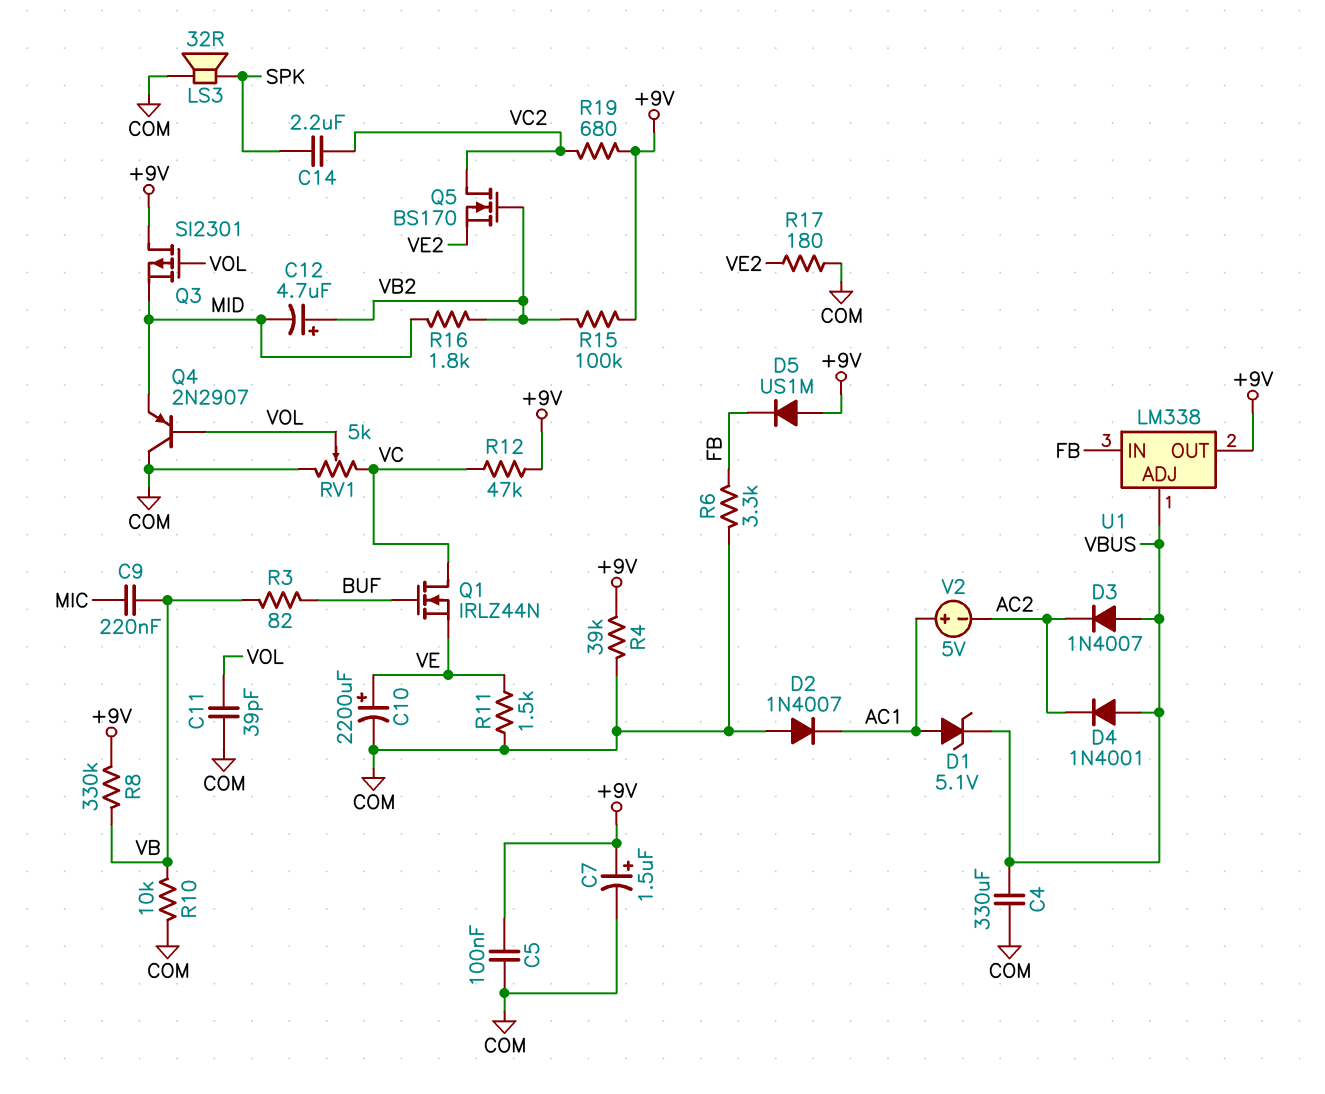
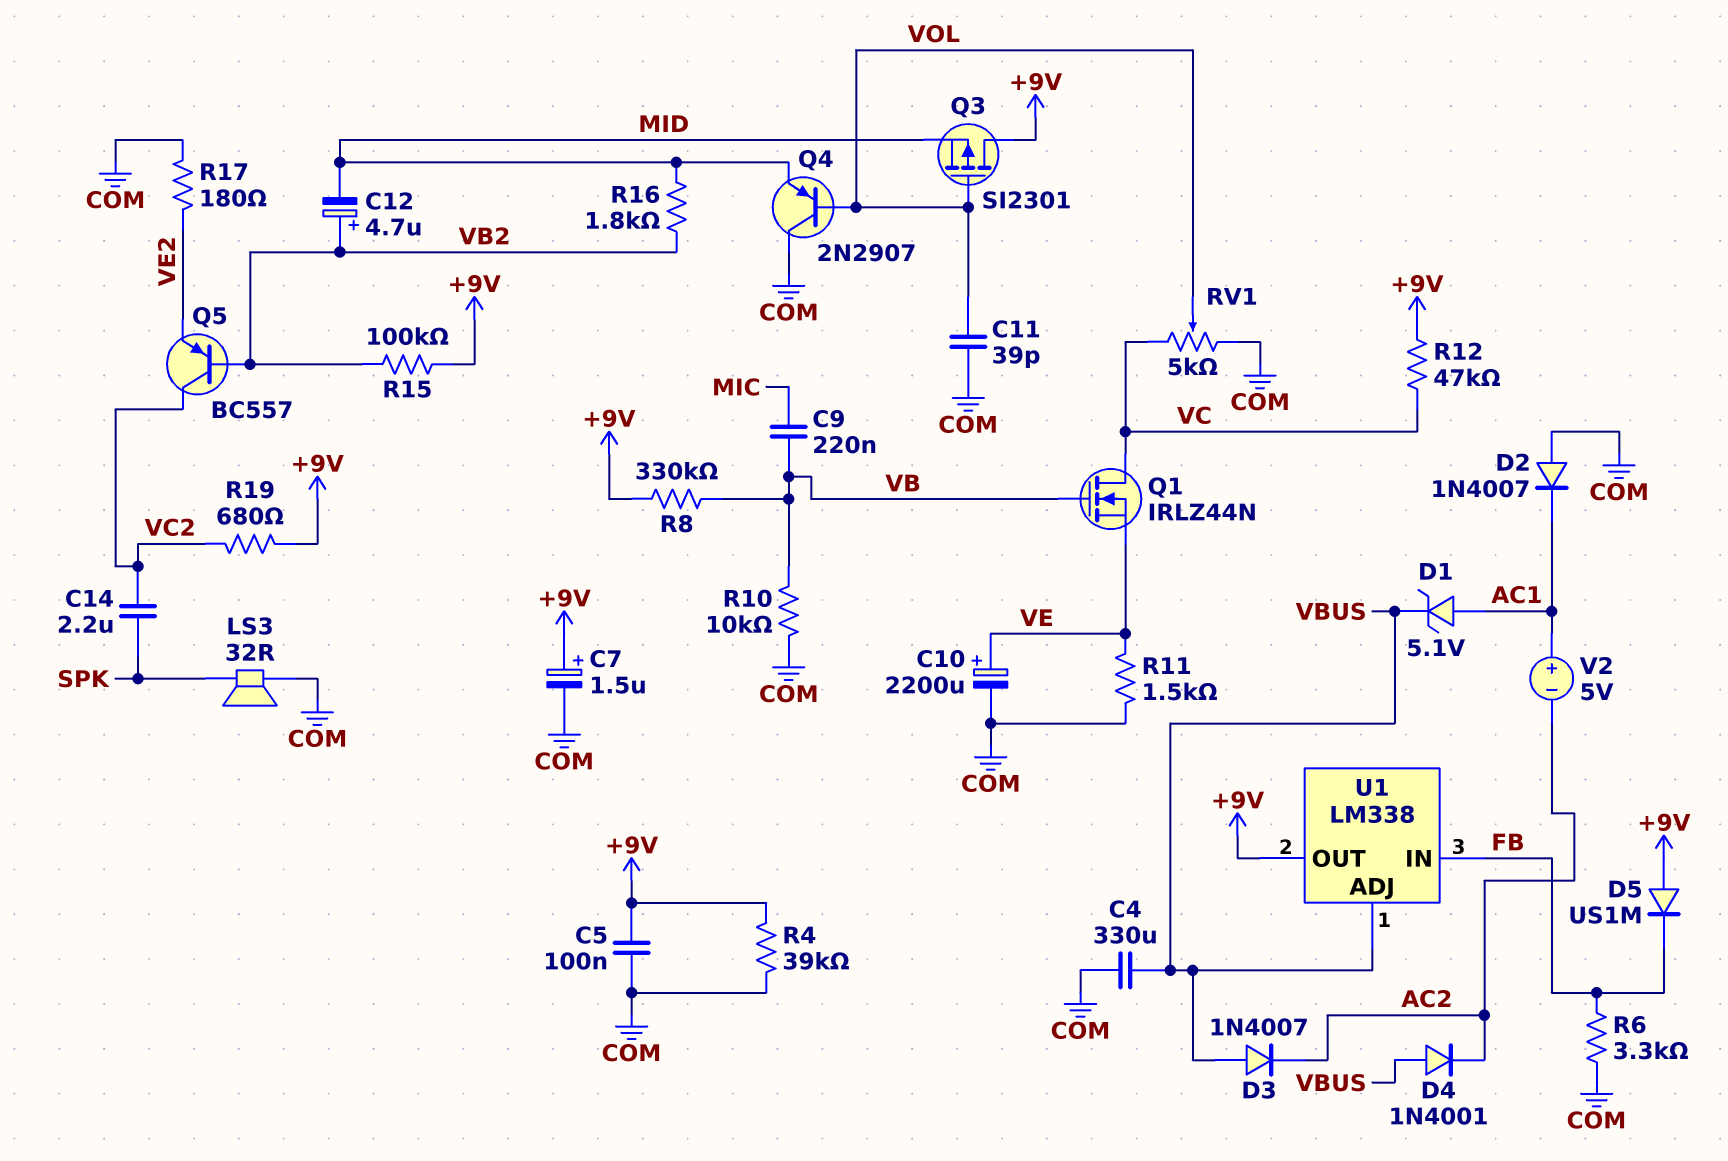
Q1: NMOS IRLZ44N (G BUF, D VC, S VE) -> NMOS IRLZ44N (G VB, D VC, S VE)
Q5: NMOS BS170 (G VB2, D VC2, S VE2) -> PNP BC557 (B VB2, C VC2, E VE2)
R3: 82 (BUF, VB) -> none

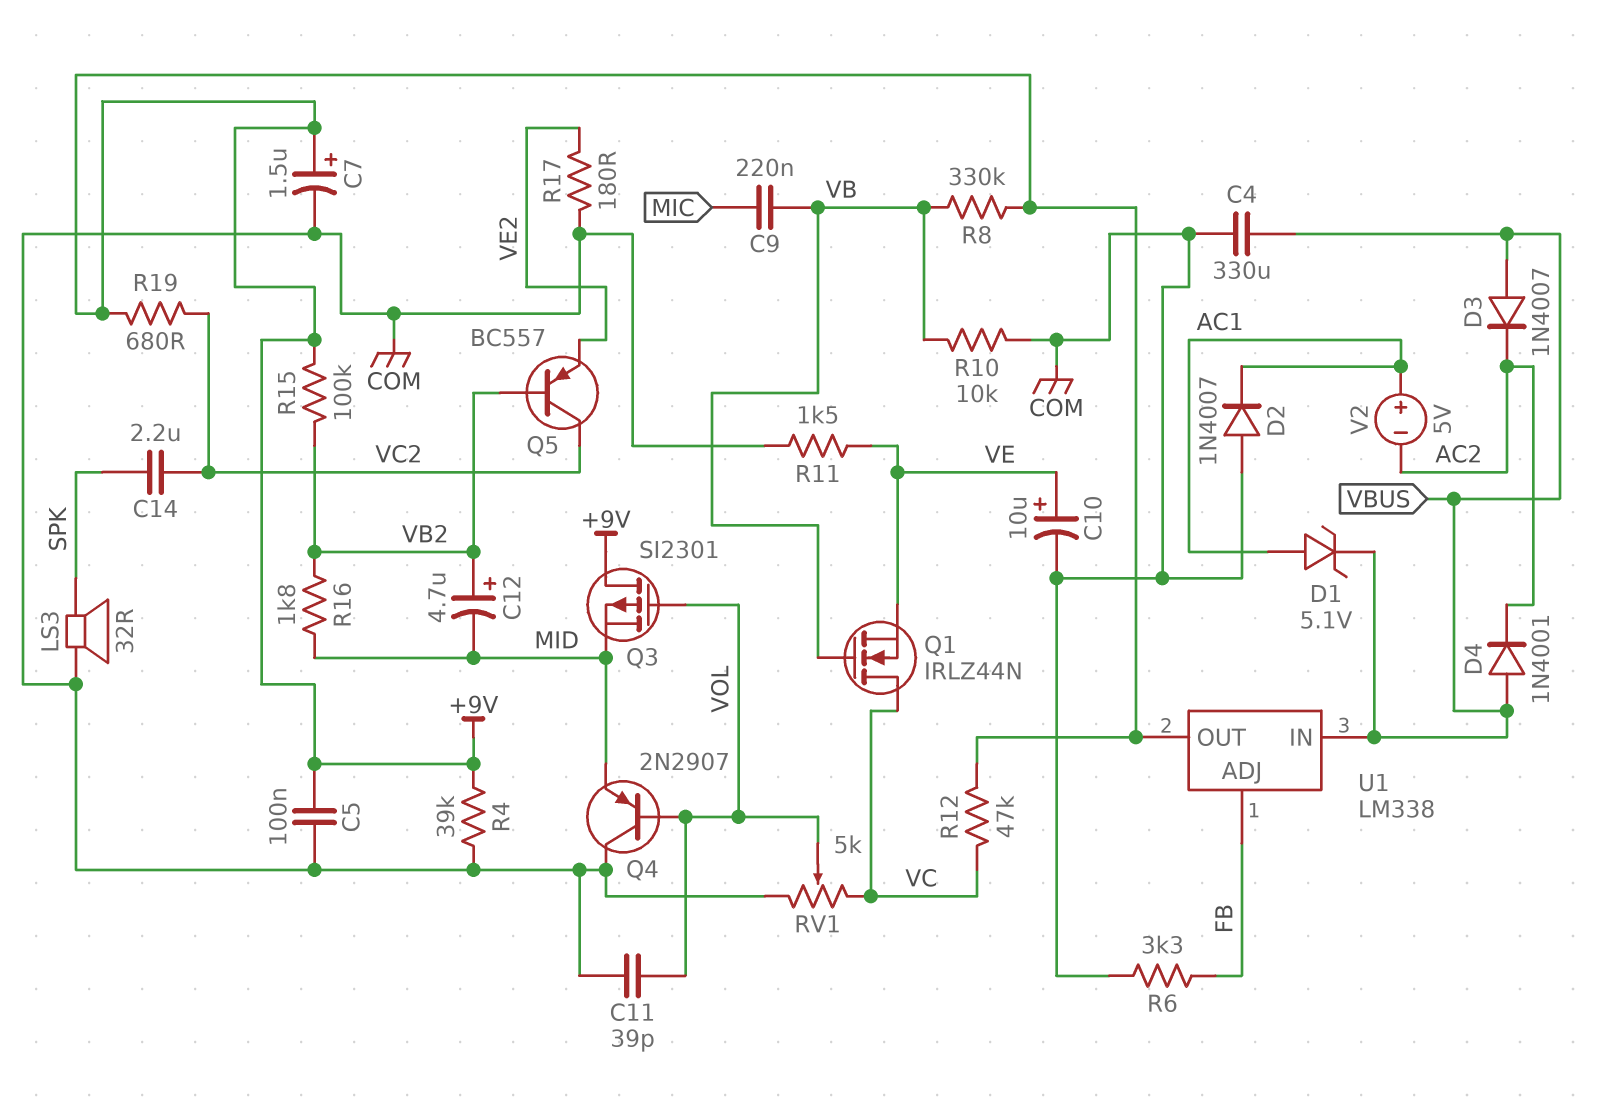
C10: 2200uF (plus VE, minus COM) -> 10uF (plus VE, minus COM)
D5: diode US1M (A +9V, K FB) -> none
U1 pin ADJ: VBUS -> FB
U1 pin IN: FB -> VBUS

